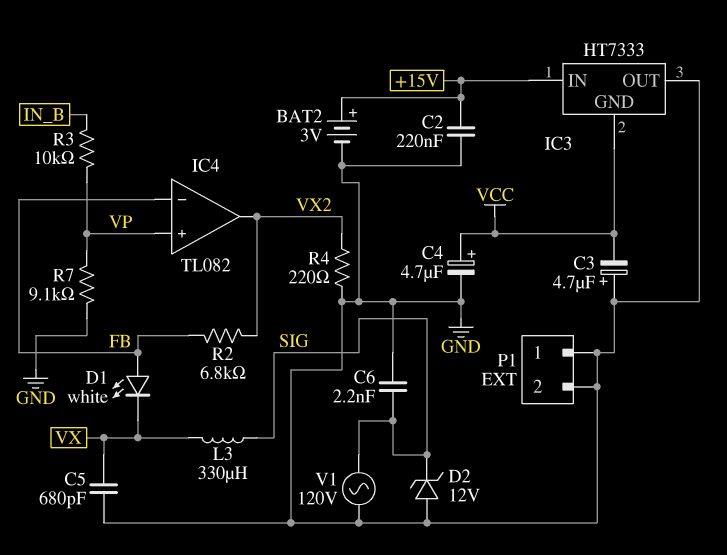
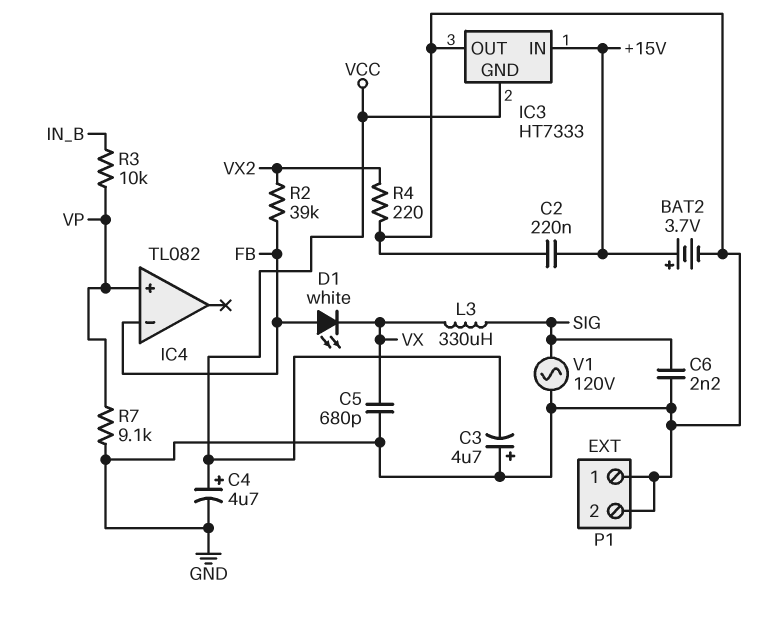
BAT2: 3V (plus +15V, minus GND) -> 3.7V (plus +15V, minus GND)
D2: zener 12V (A GND, K SIG) -> none
IC4 pin out: VX2 -> none
R2: 6.8k (FB, VX2) -> 39k (FB, VX2)

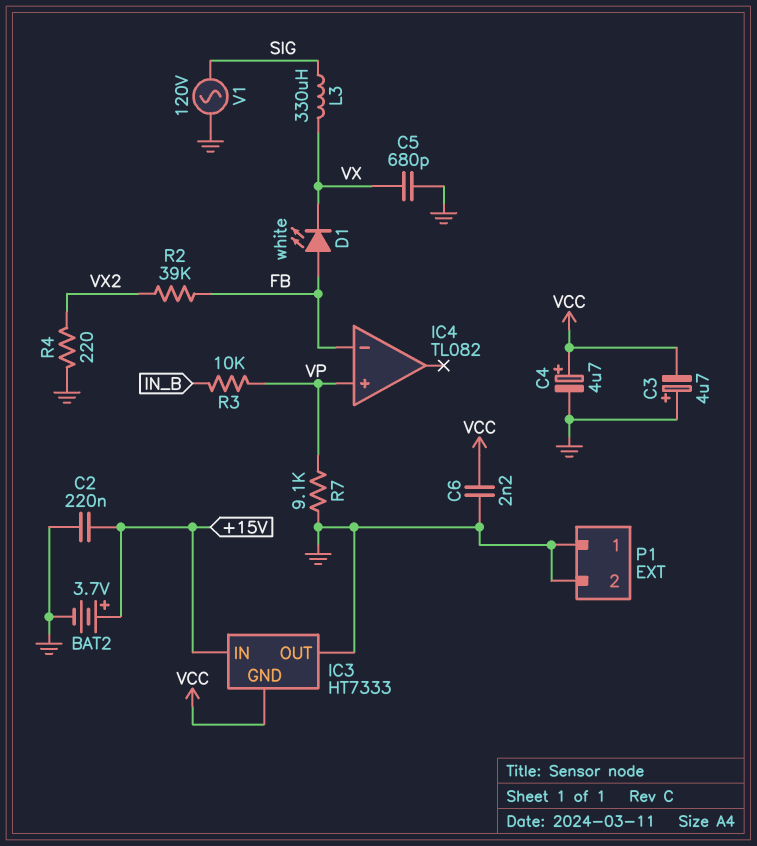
C6: 2.2nF (GND, SIG) -> 2.2nF (GND, VCC)

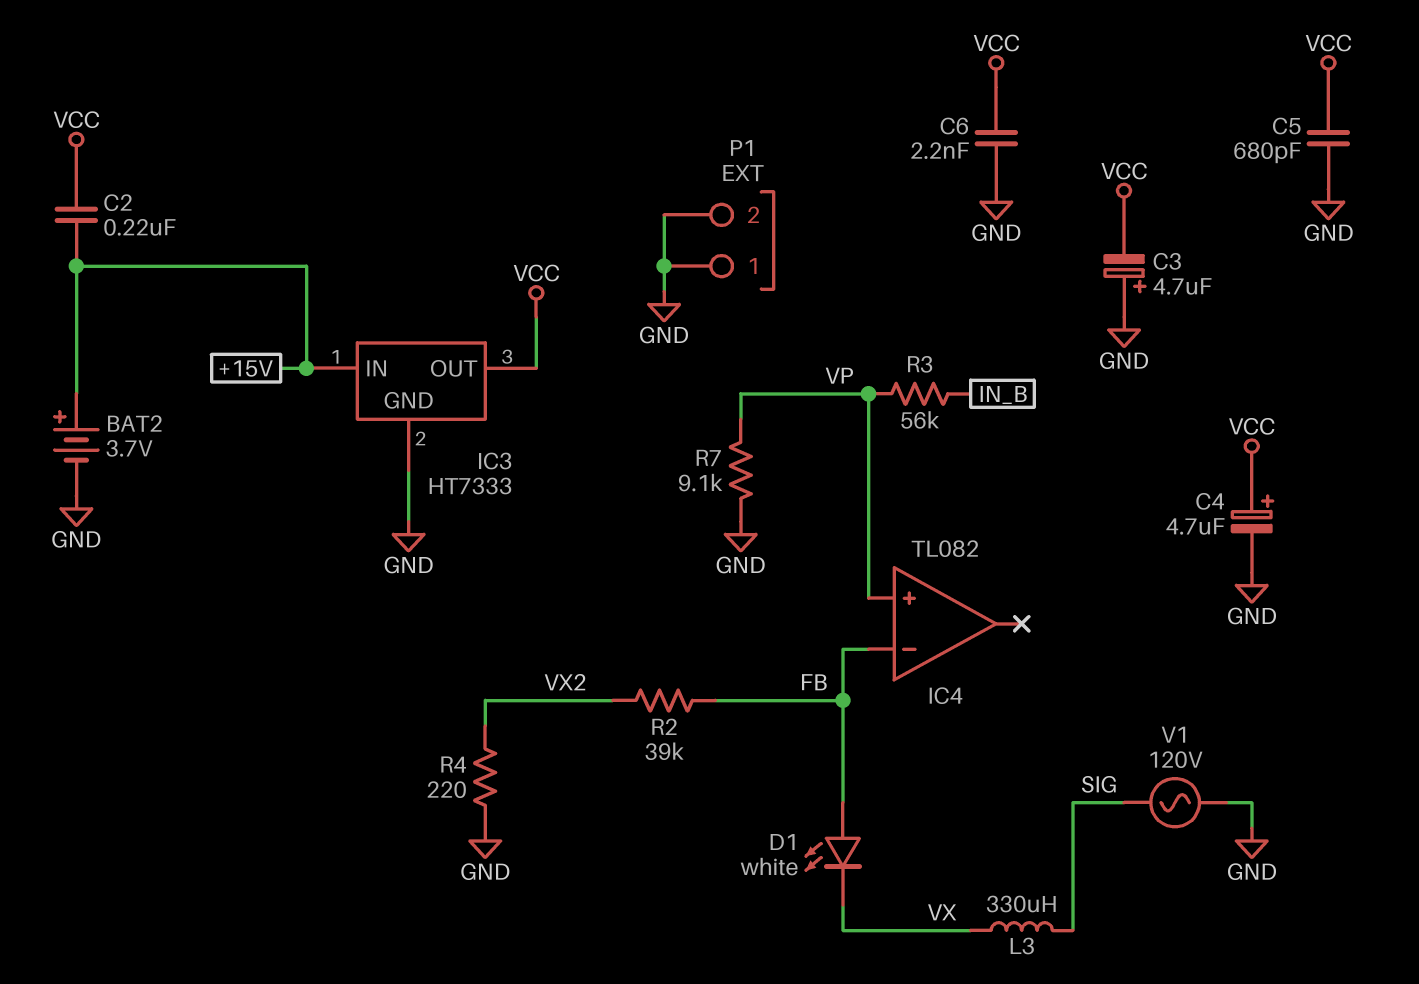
C2: 220nF (+15V, GND) -> 220nF (+15V, VCC)
C5: 680pF (GND, VX) -> 680pF (GND, VCC)
IC3 pin GND: VCC -> GND
IC3 pin OUT: GND -> VCC
R3: 10k (IN_B, VP) -> 56k (IN_B, VP)

